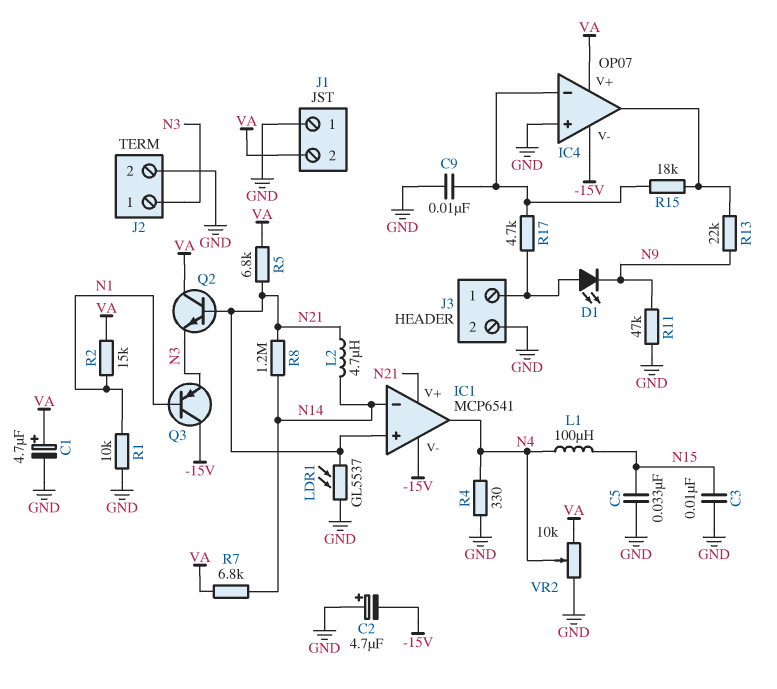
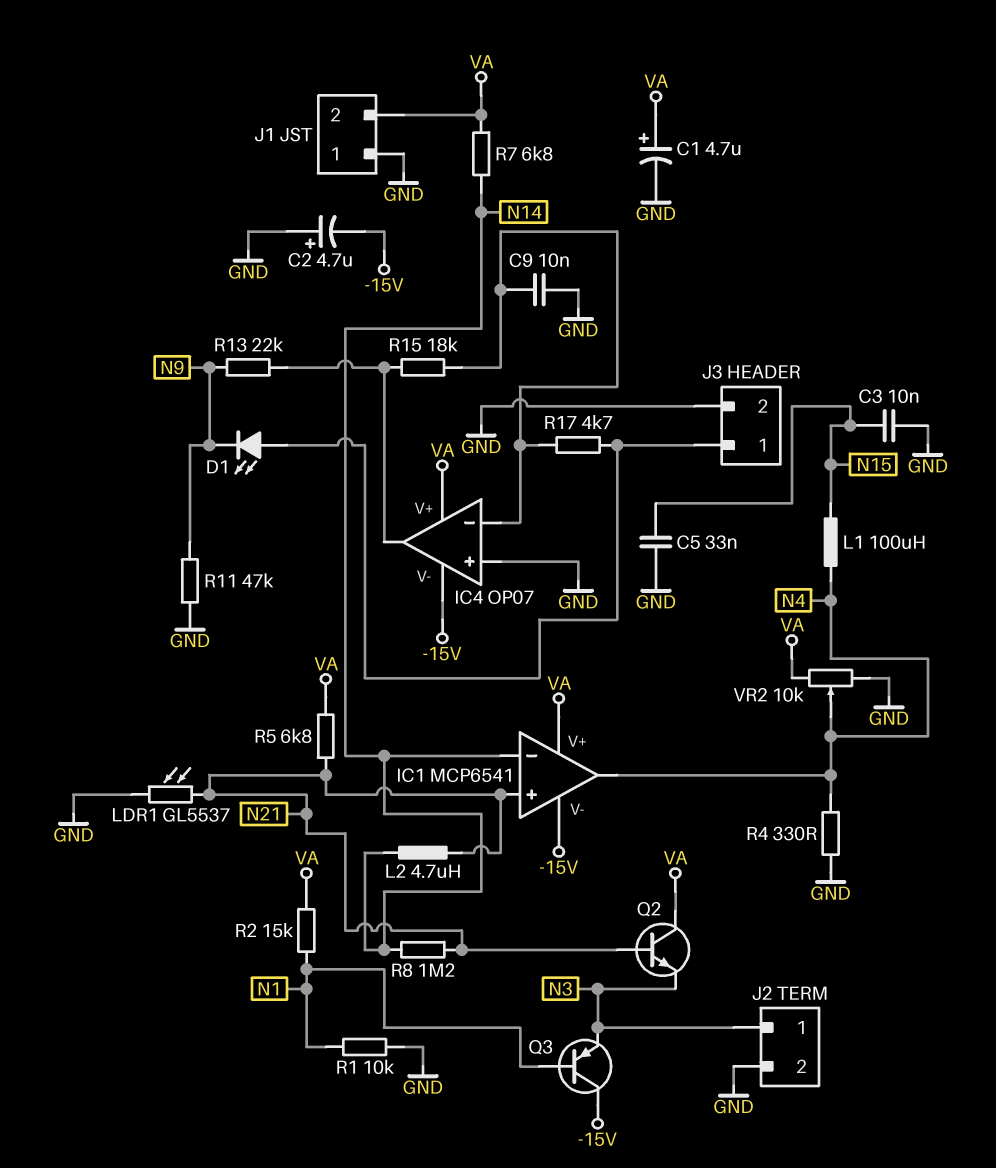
IC1 pin V+: N21 -> VA

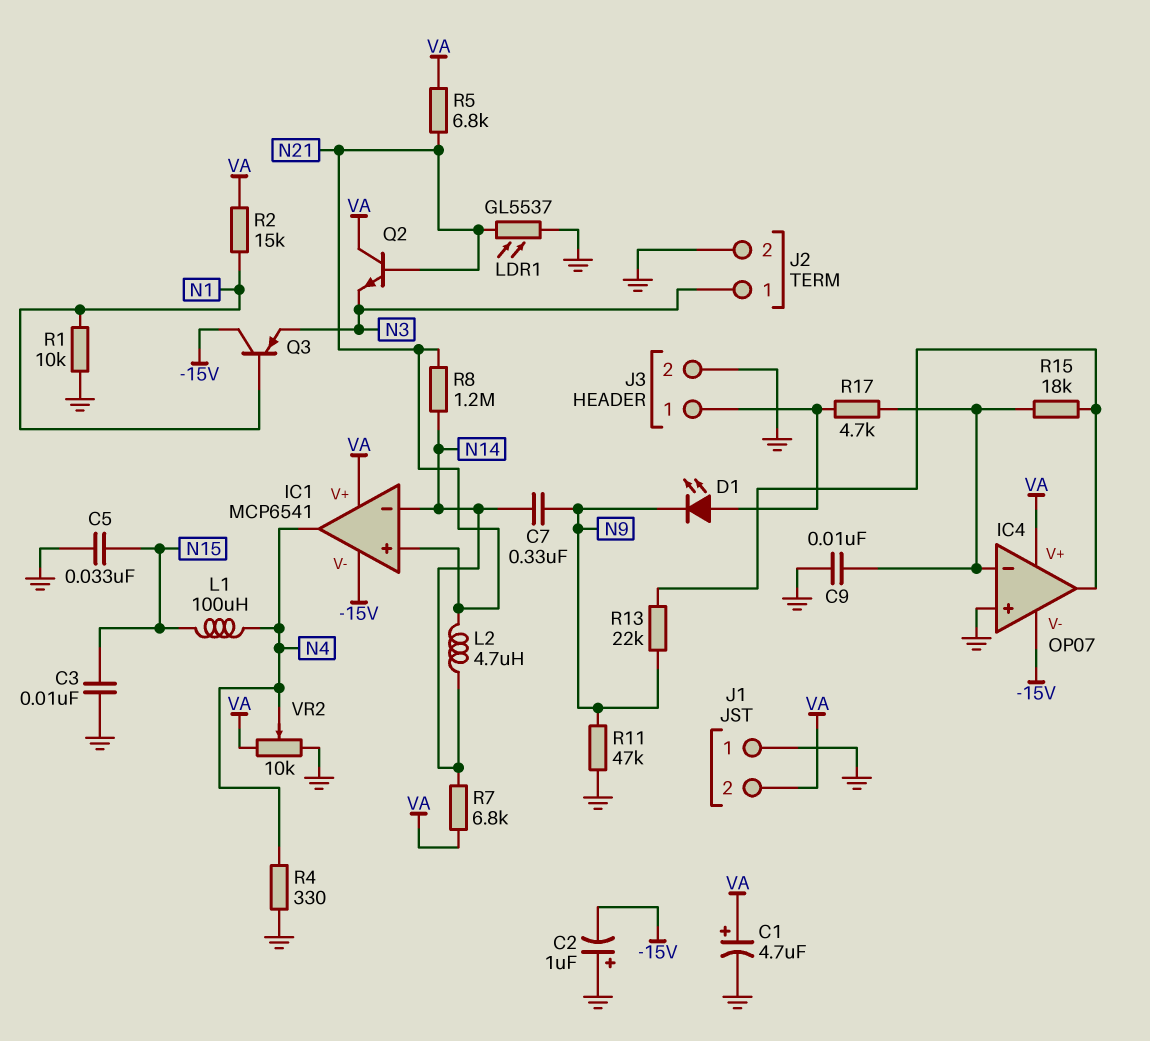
C2: 4.7uF (plus GND, minus -15V) -> 1uF (plus GND, minus -15V)
C7: none -> 330nF (N9, N14)

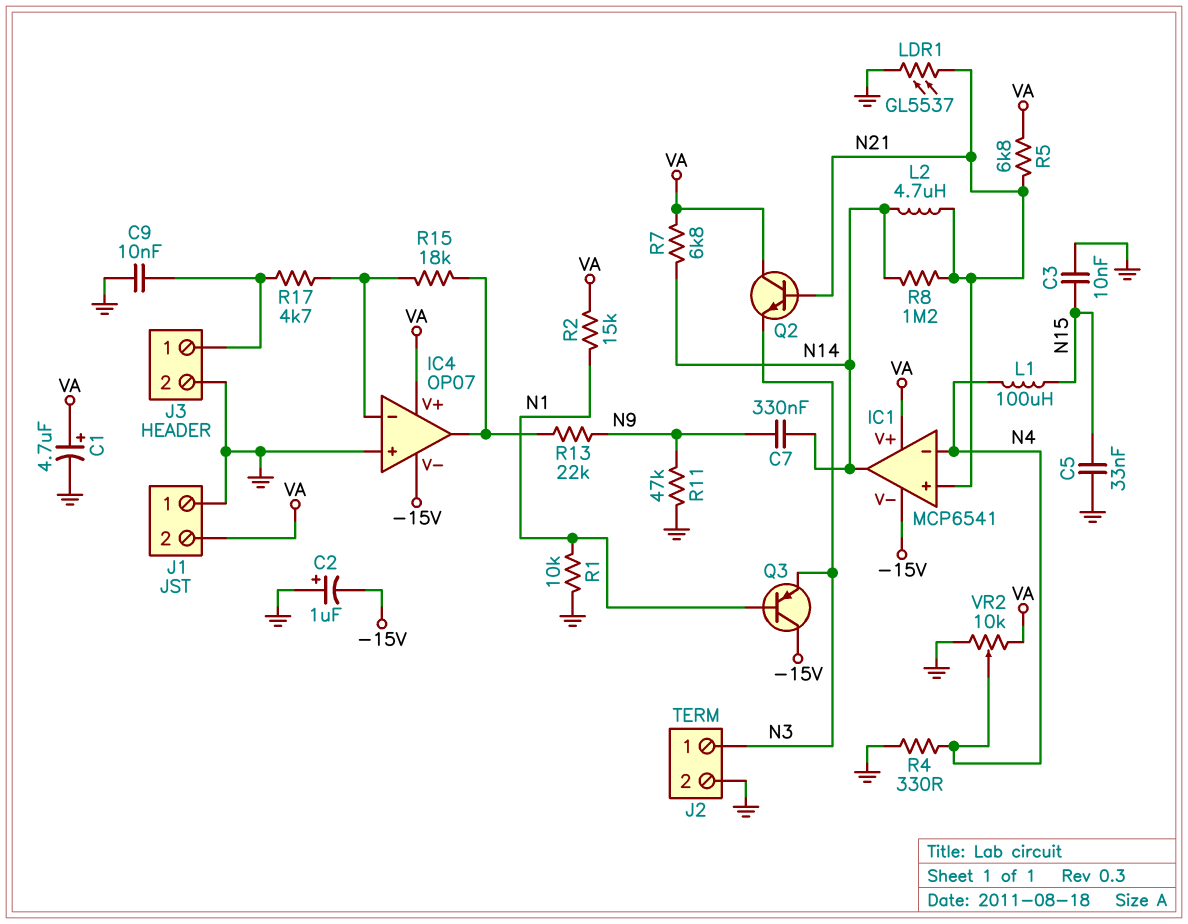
C9: 10nF (GND, IC4/in-) -> 10nF (GND, J3/1)
D1: LED (A J3/1, K N9) -> none
IC1 pin in-: N14 -> N4
IC1 pin out: N4 -> N14

